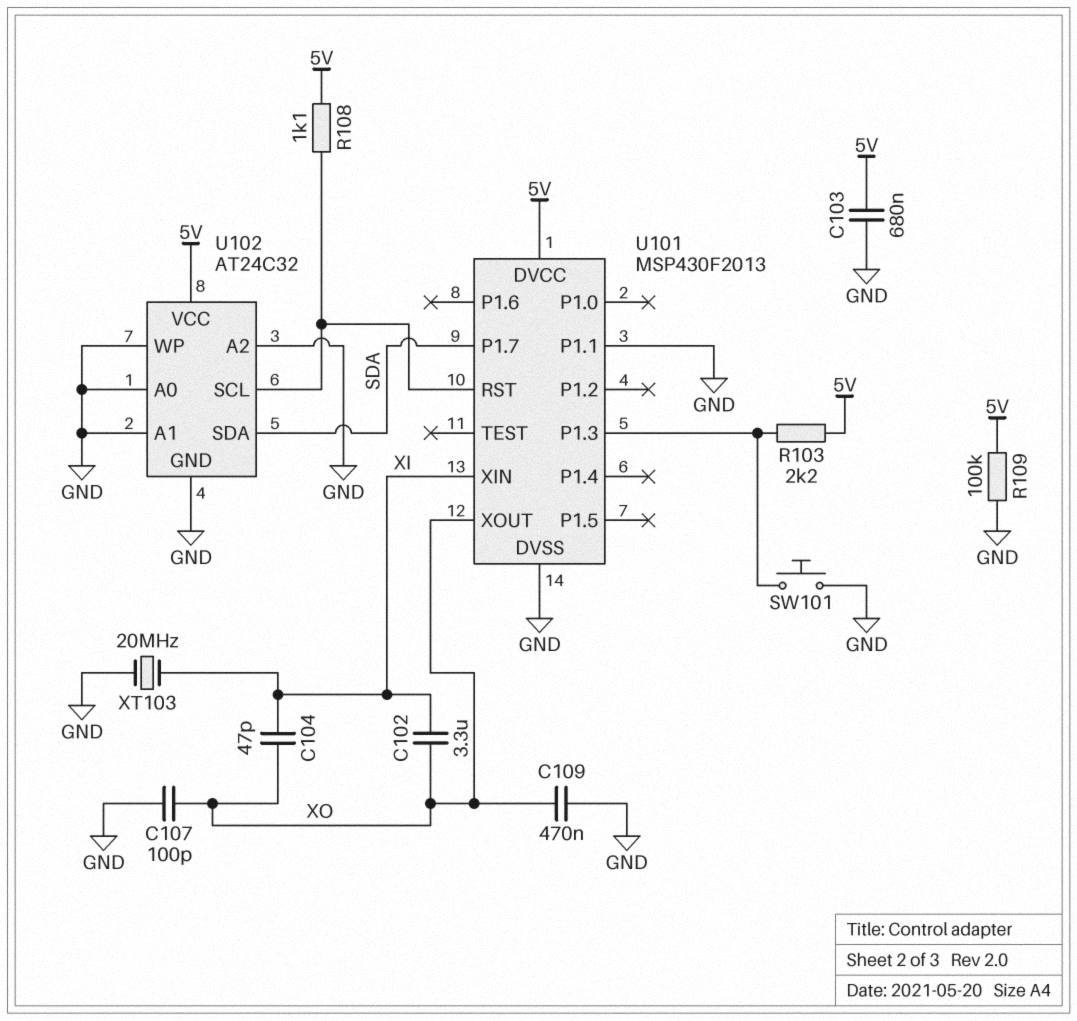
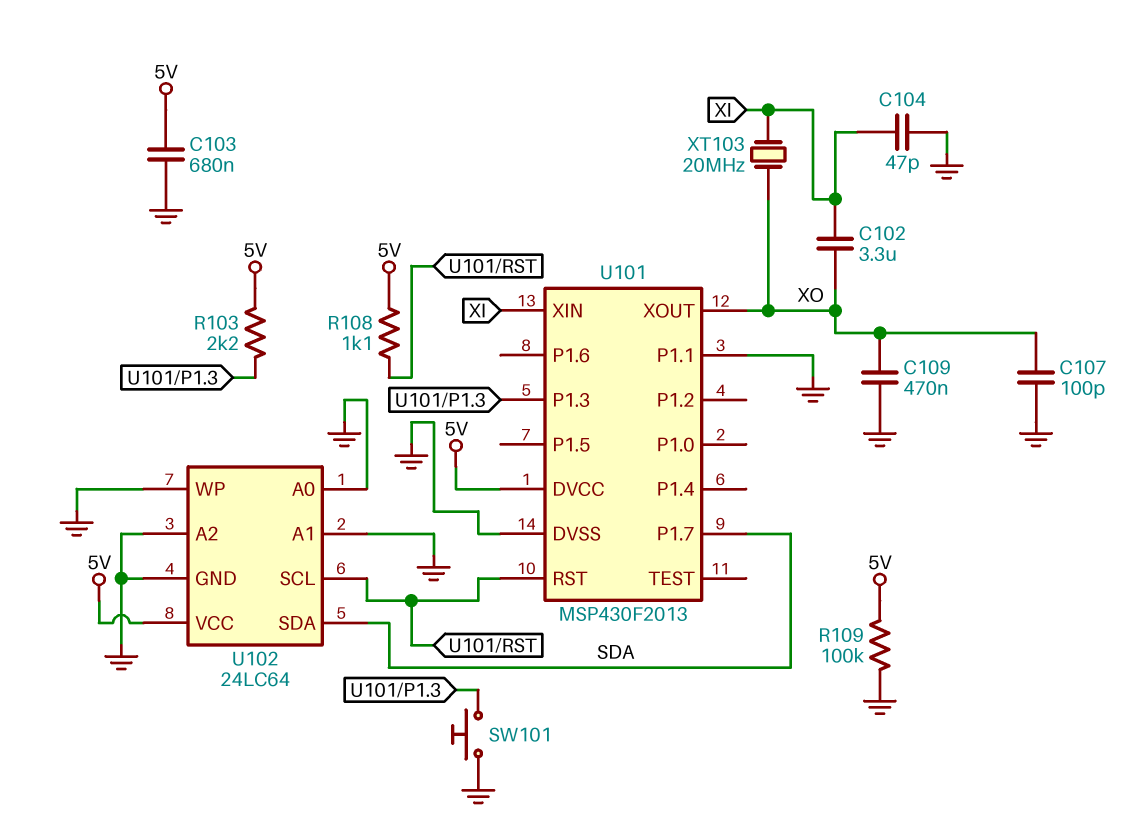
C104: 47pF (XI, XO) -> 47pF (GND, XI)
U102: AT24C32 -> 24LC64
XT103: 20MHz (GND, XI) -> 20MHz (XI, XO)

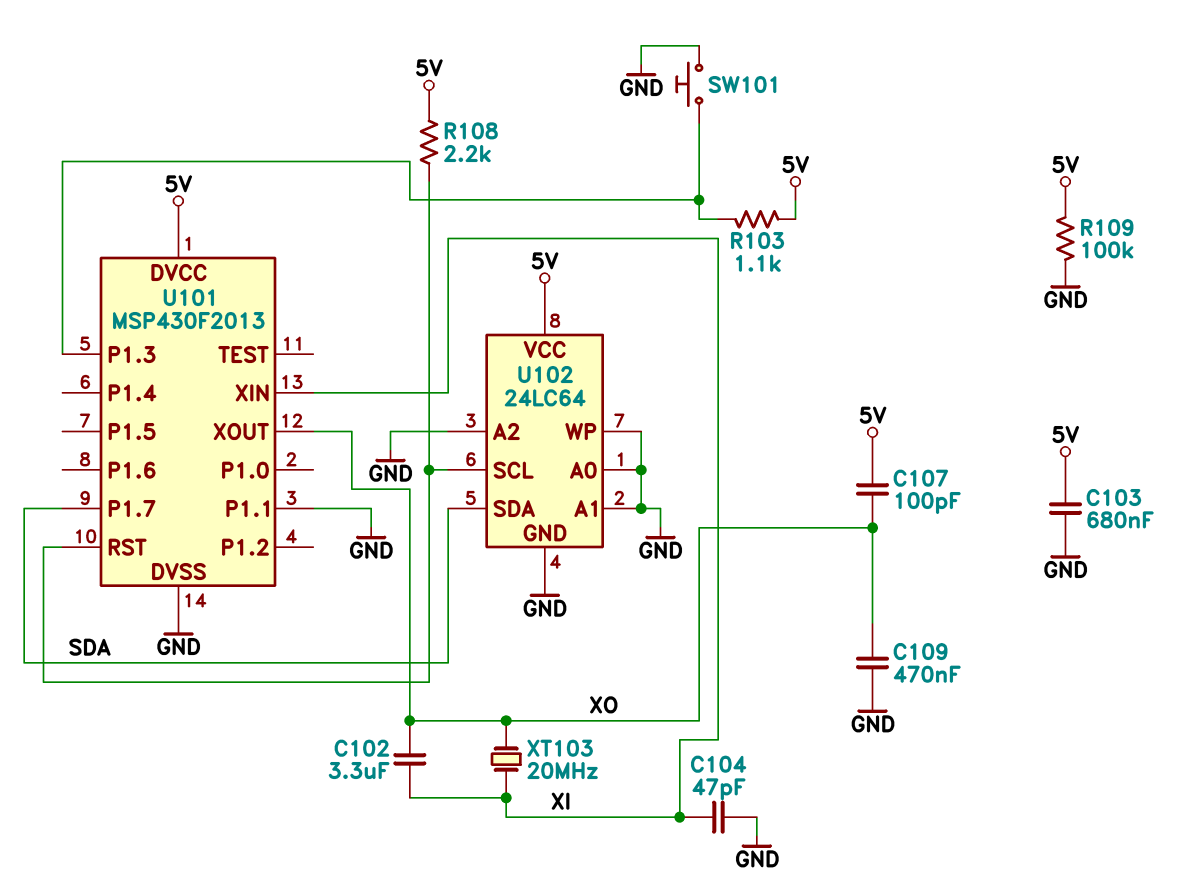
C107: 100pF (GND, XO) -> 100pF (5V, XO)
R103: 2.2k (5V, U101/P1.3) -> 1.1k (5V, U101/P1.3)
R108: 1.1k (5V, U101/RST) -> 2.2k (5V, U101/RST)

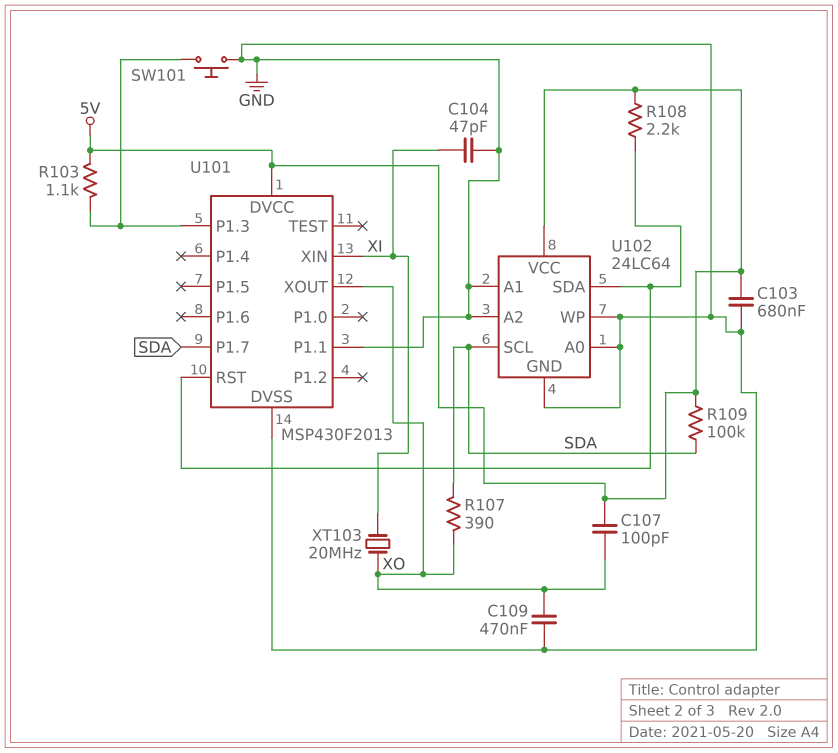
C102: 3.3uF (XI, XO) -> none
R107: none -> 390 (SDA, XO)
R109: 100k (5V, GND) -> 100k (5V, SDA)
U102 pin SCL: U101/RST -> SDA
U102 pin SDA: SDA -> U101/RST

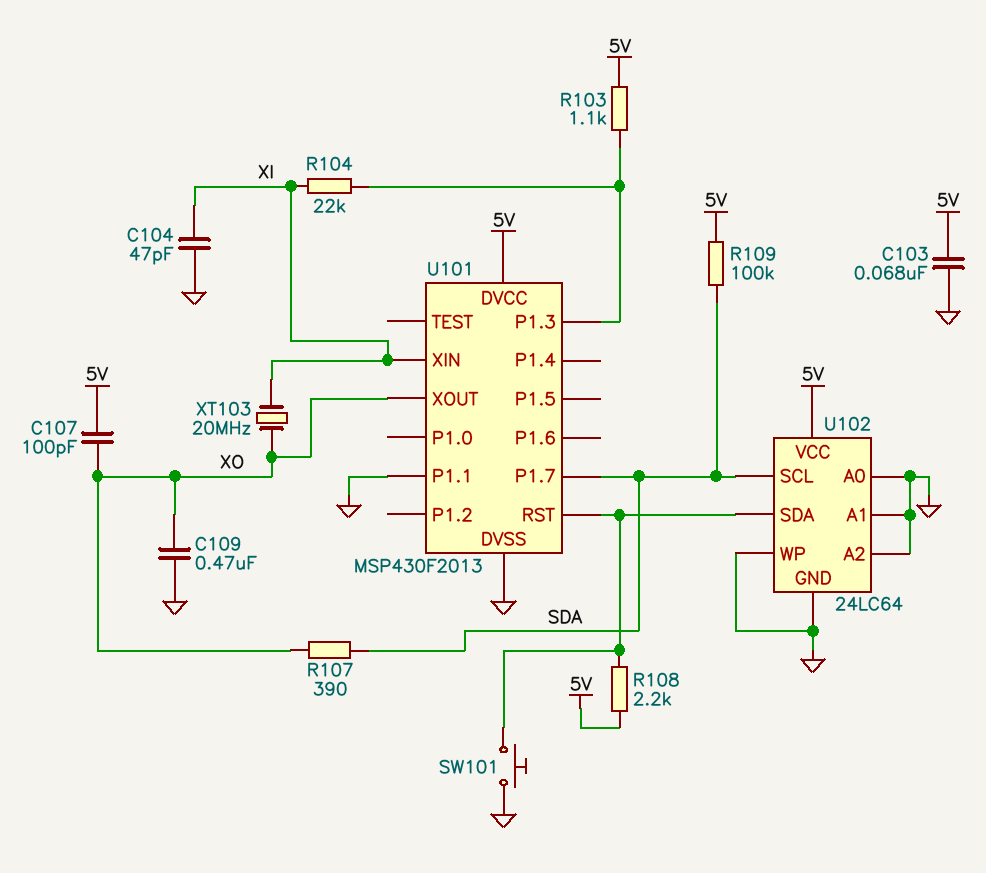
C103: 680nF (5V, GND) -> 68nF (5V, GND)
R104: none -> 22k (U101/P1.3, XI)
SW101: button (GND, U101/P1.3) -> button (GND, U101/RST)

